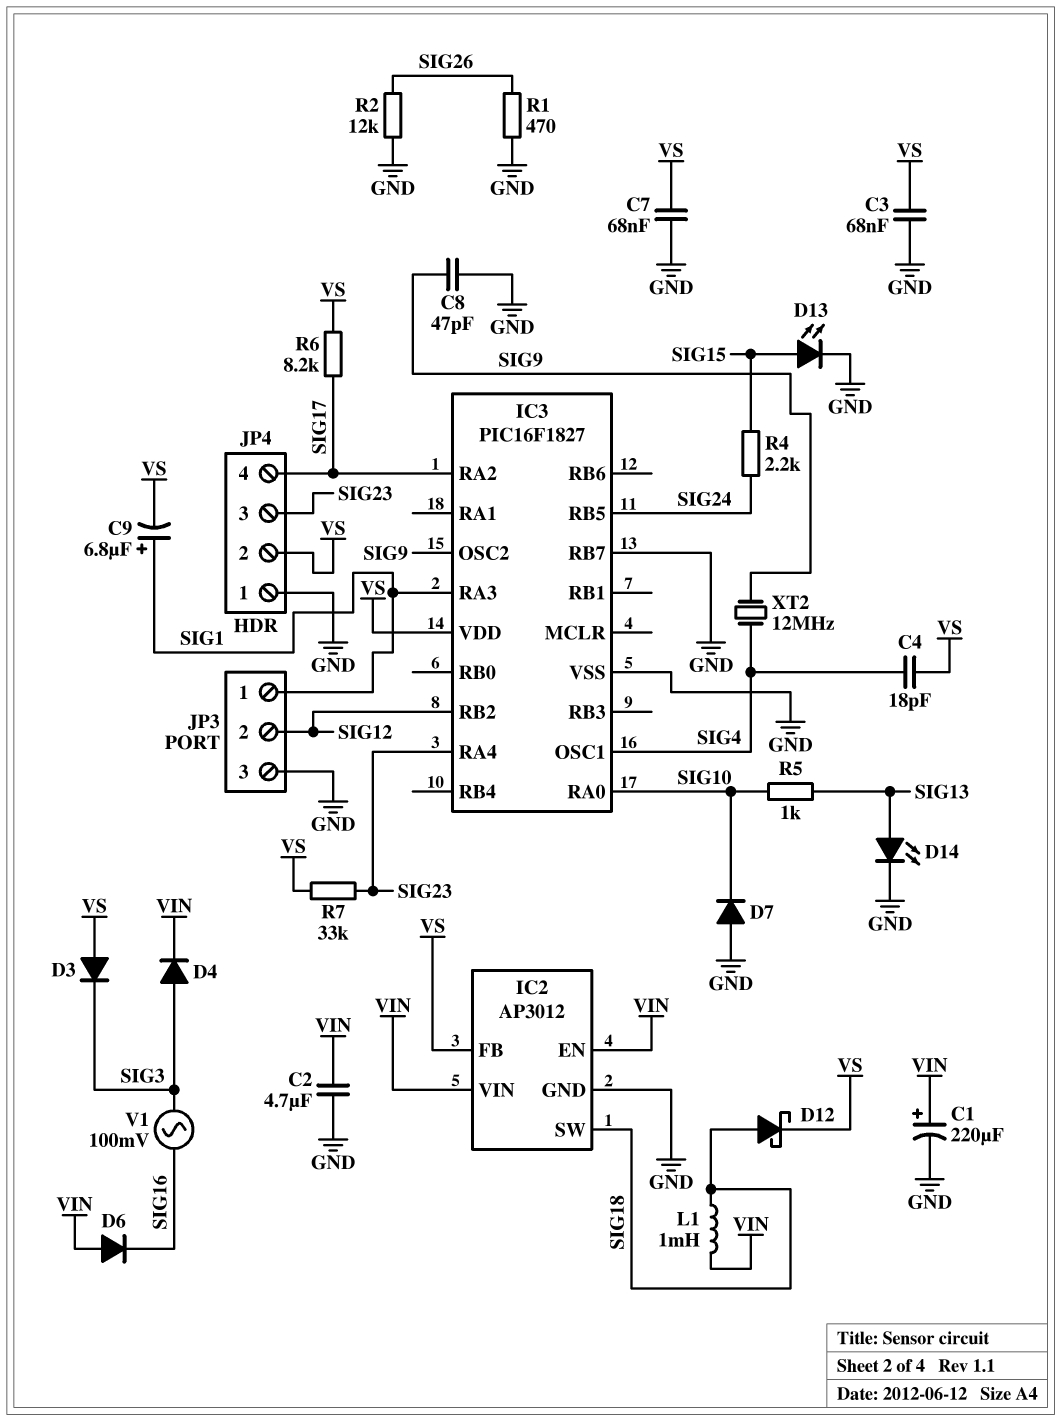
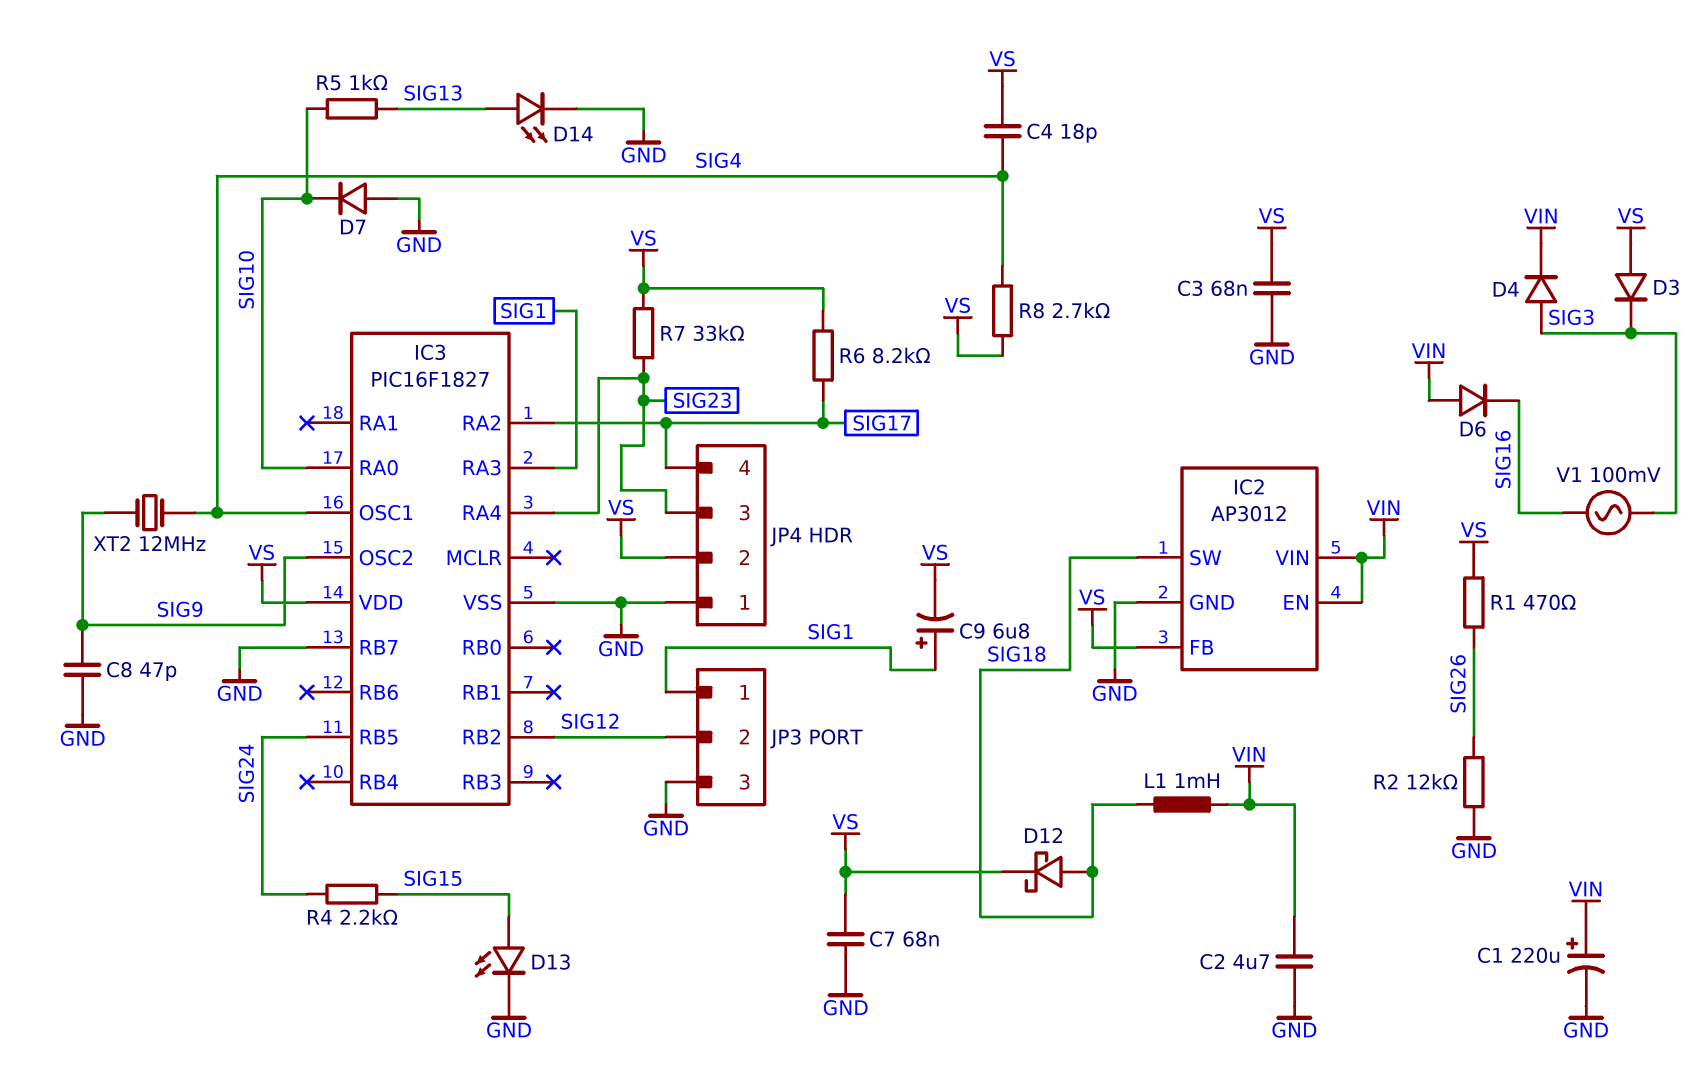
R1: 470 (GND, SIG26) -> 470 (SIG26, VS)
R8: none -> 2.7k (SIG4, VS)

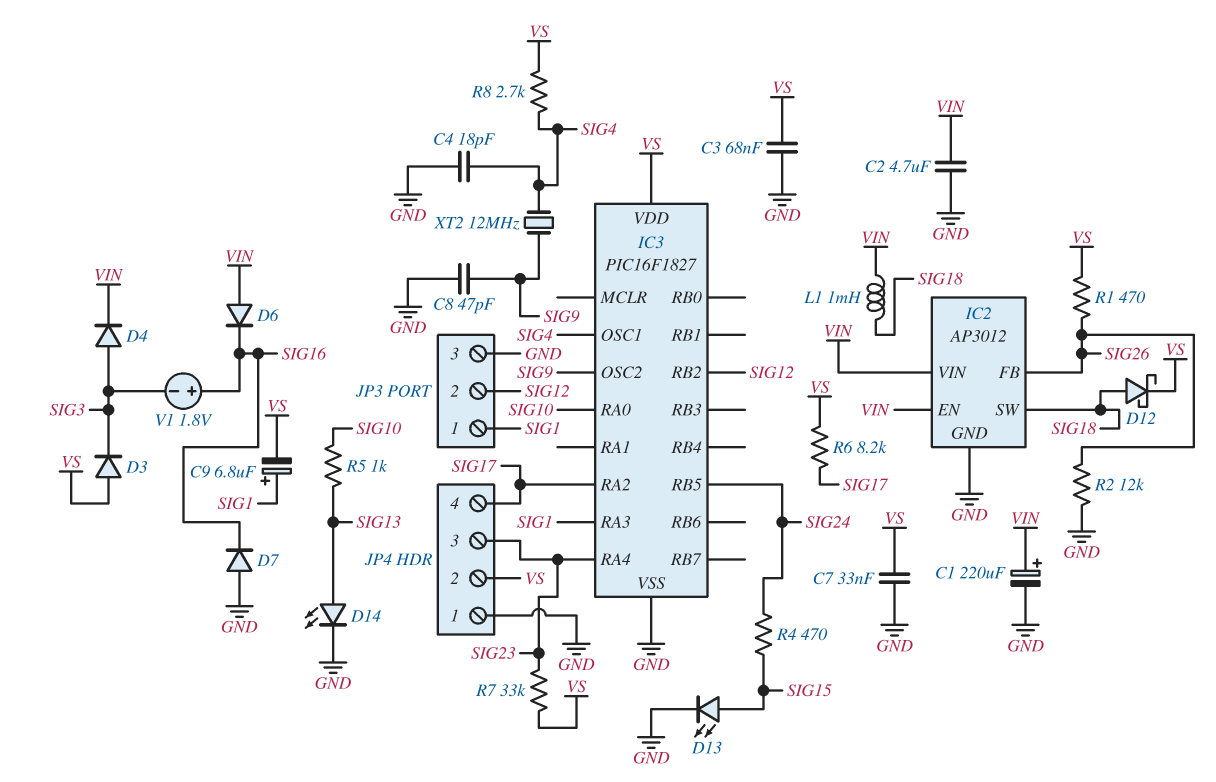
C4: 18pF (SIG4, VS) -> 18pF (GND, SIG4)
C7: 68nF (GND, VS) -> 33nF (GND, VS)
D7: diode (A GND, K SIG10) -> diode (A GND, K SIG16)
IC2 pin FB: VS -> SIG26
IC3 pin RB7: GND -> none
R4: 2.2k (SIG15, SIG24) -> 470 (SIG15, SIG24)
V1: AC 100mV (SIG3, SIG16) -> 1.8V (plus SIG16, minus SIG3)

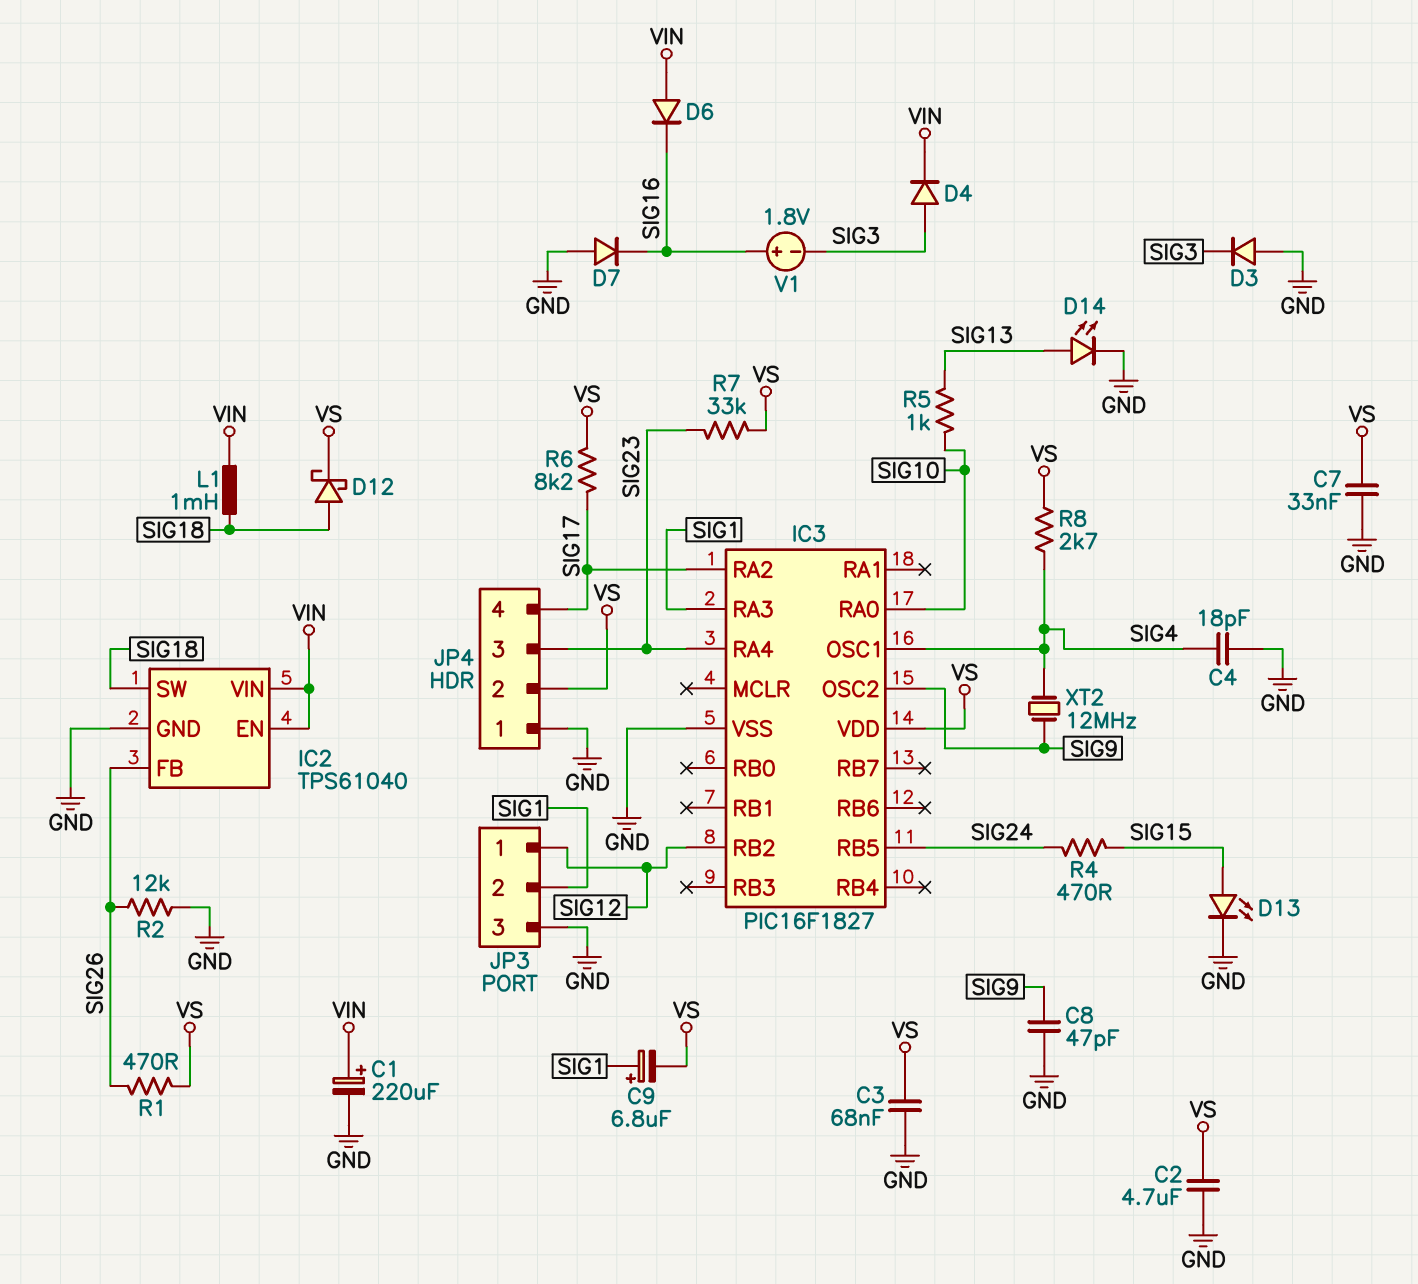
C2: 4.7uF (GND, VIN) -> 4.7uF (GND, VS)
D3: diode (A VS, K SIG3) -> diode (A GND, K SIG3)
IC2: AP3012 -> TPS61040
JP3 pin 1: SIG1 -> SIG12
JP3 pin 2: SIG12 -> SIG1

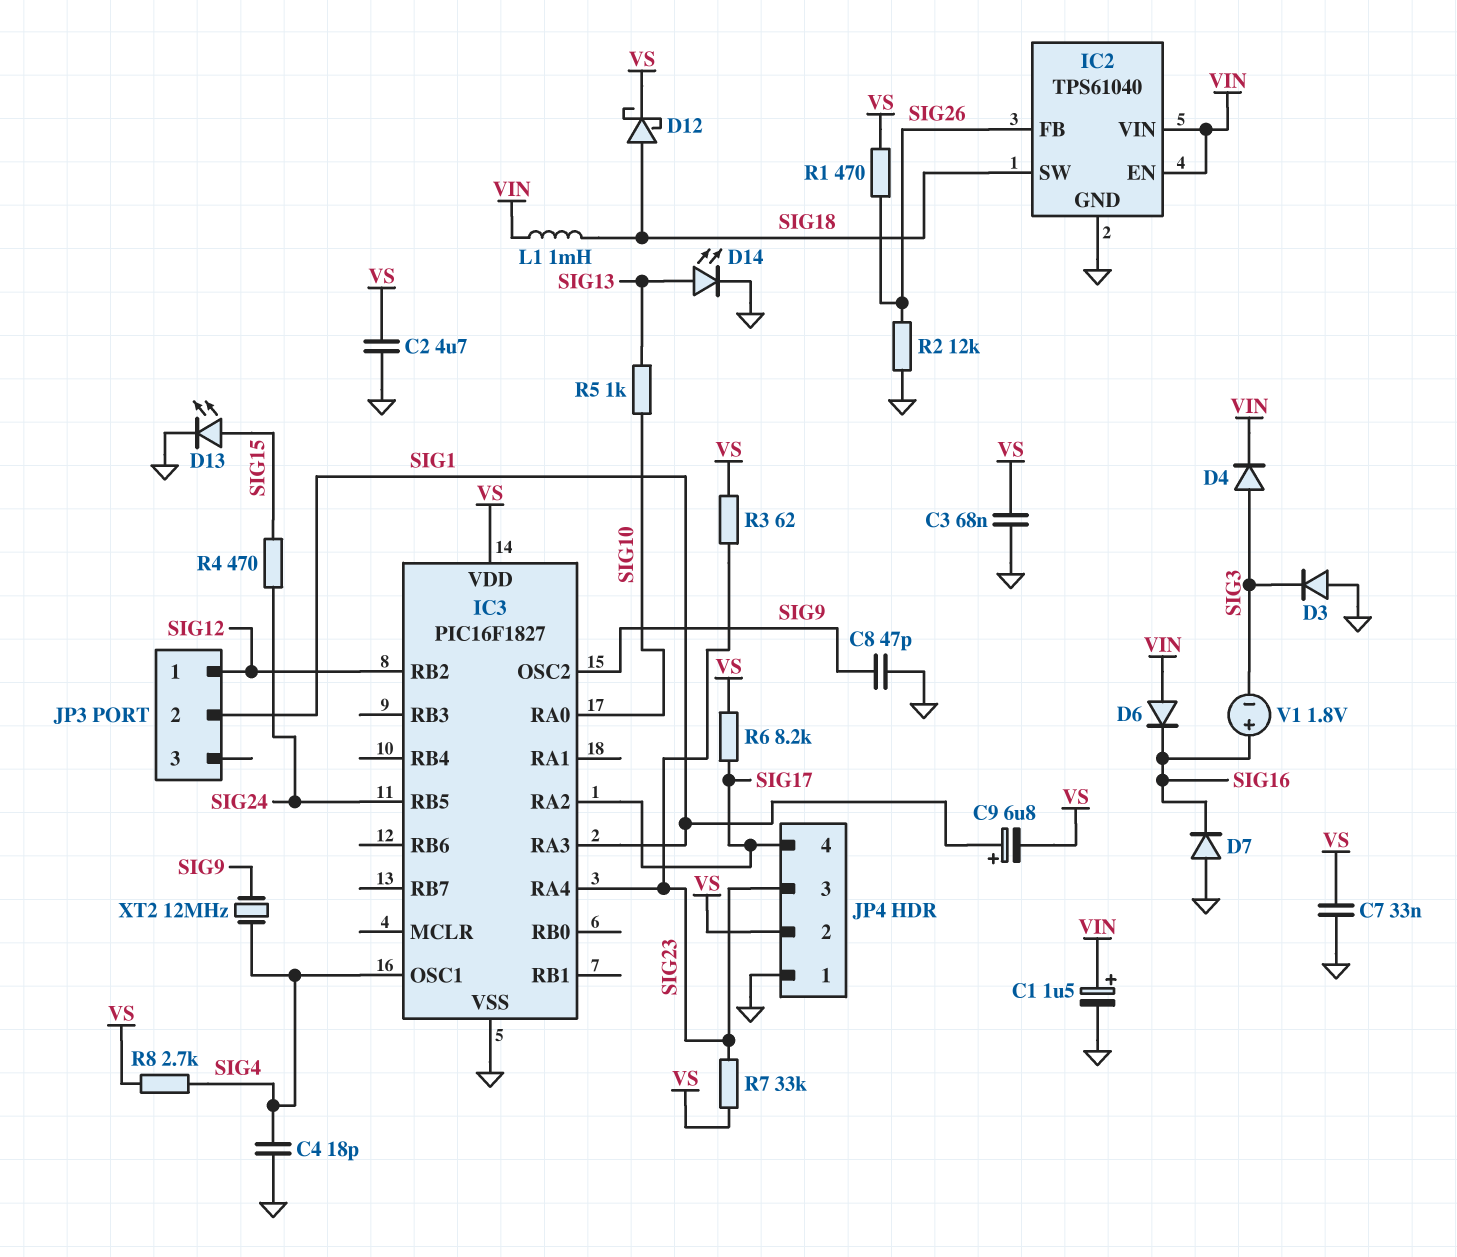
C1: 220uF (plus VIN, minus GND) -> 1.5uF (plus VIN, minus GND)
JP3 pin 3: GND -> none
R3: none -> 62 (SIG23, VS)

